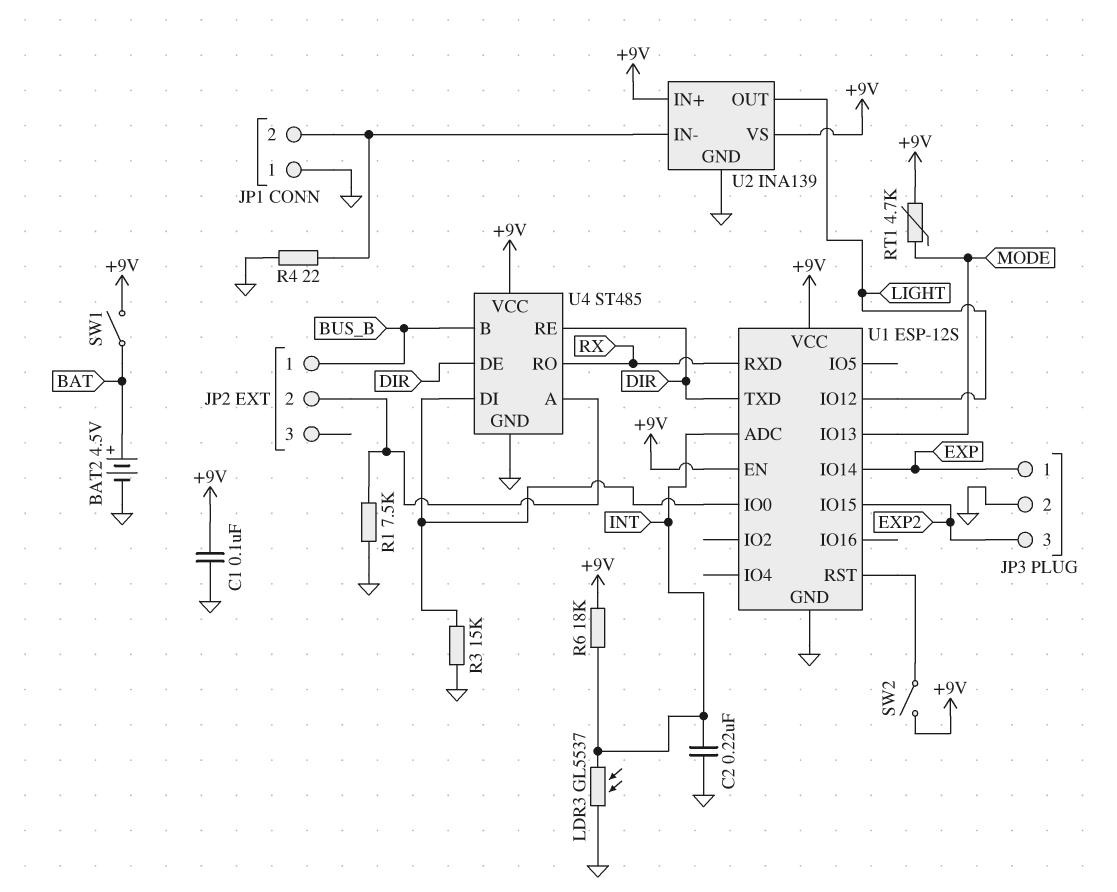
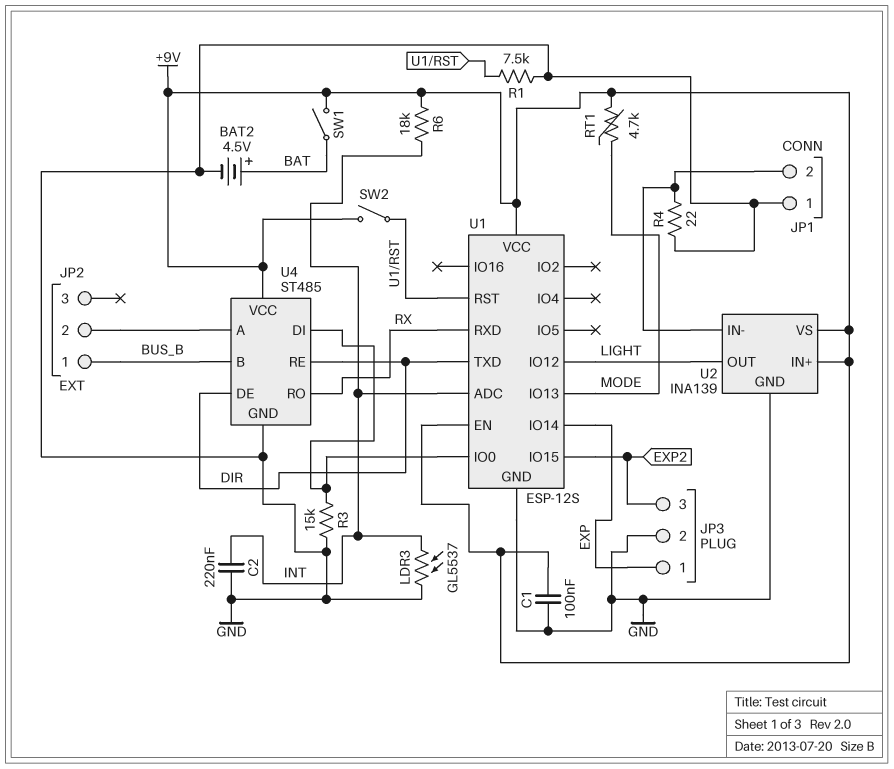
R1: 7.5k (GND, JP2/2) -> 7.5k (GND, U1/RST)

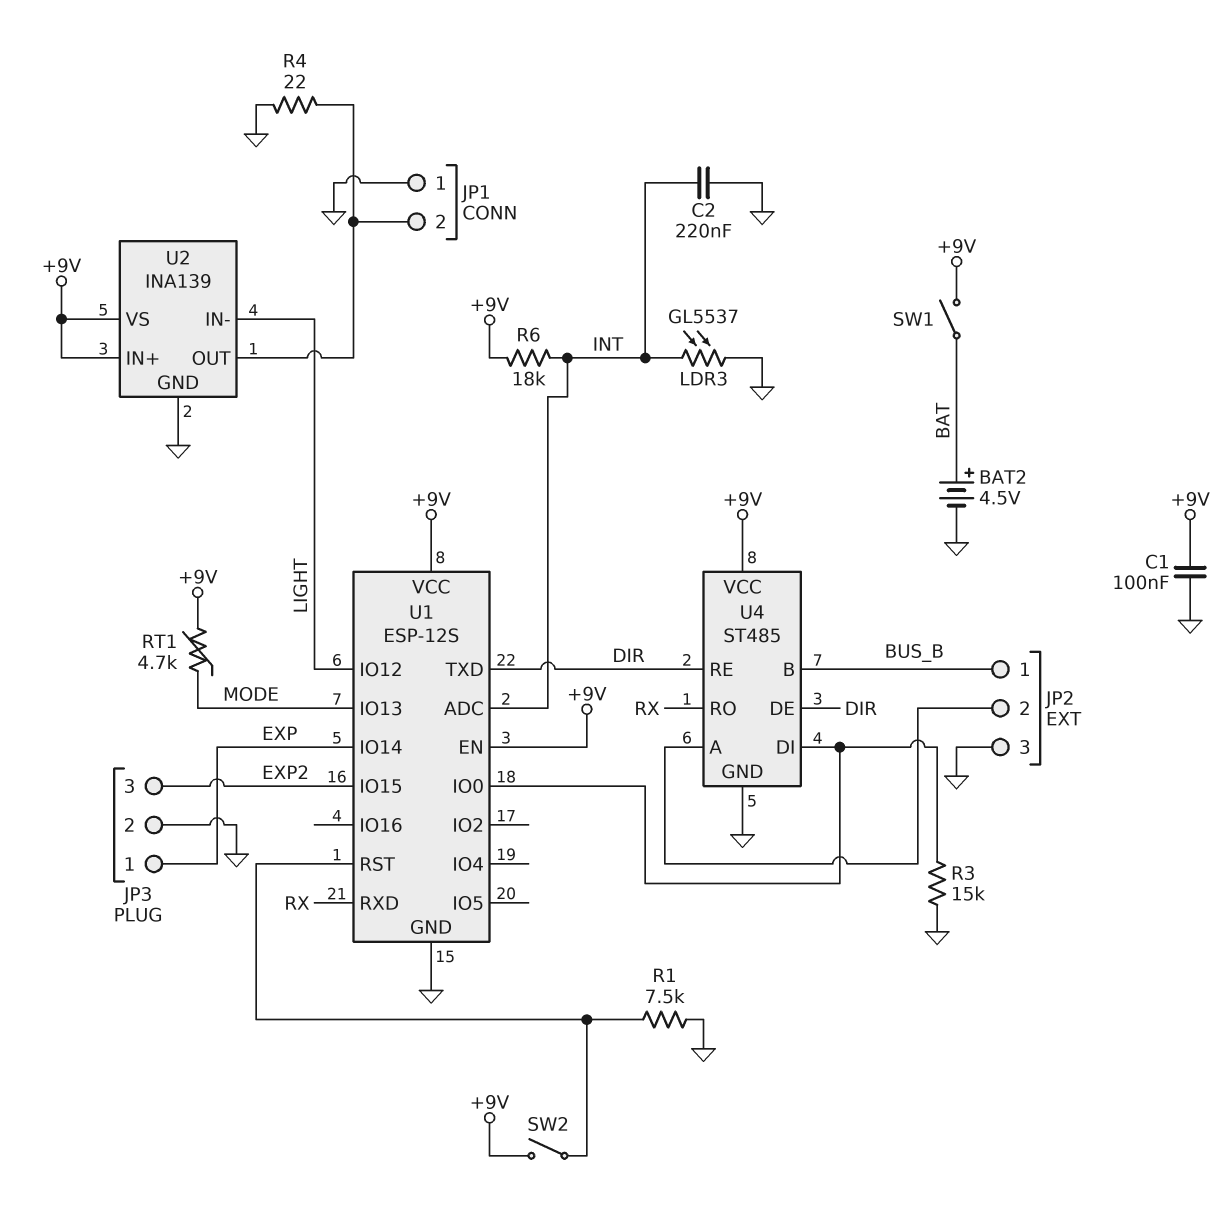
JP2 pin 3: none -> GND
U2 pin IN-: JP1/2 -> LIGHT
U2 pin OUT: LIGHT -> JP1/2

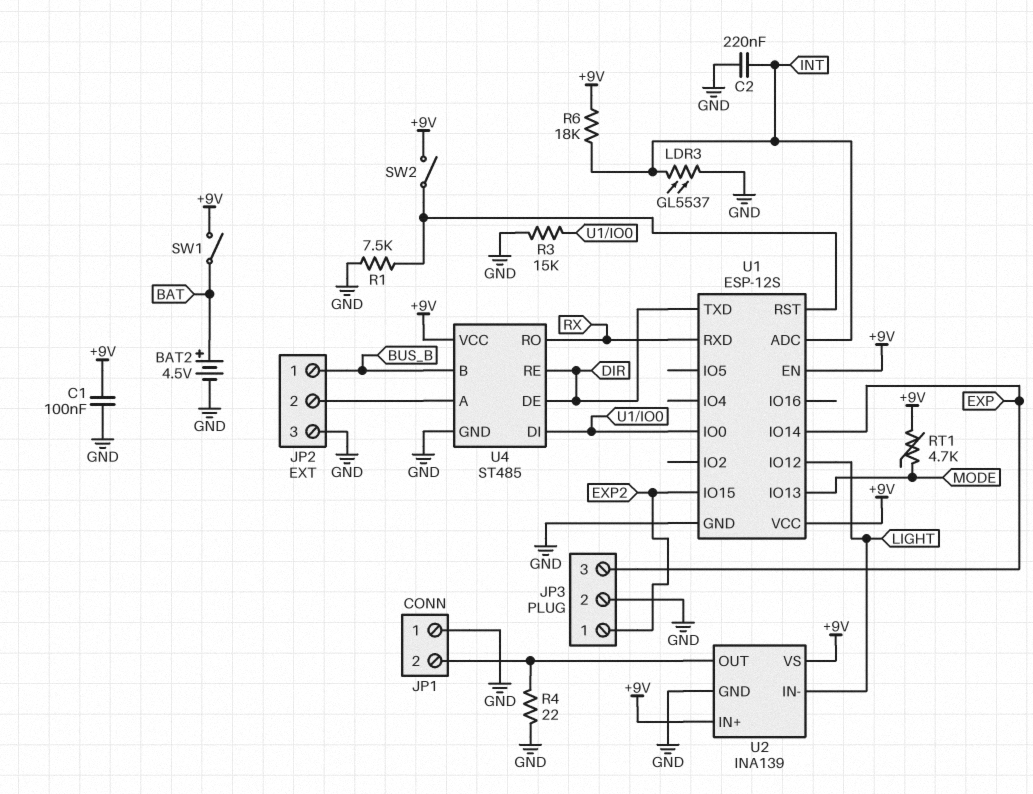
JP3 pin 1: EXP -> EXP2
JP3 pin 3: EXP2 -> EXP

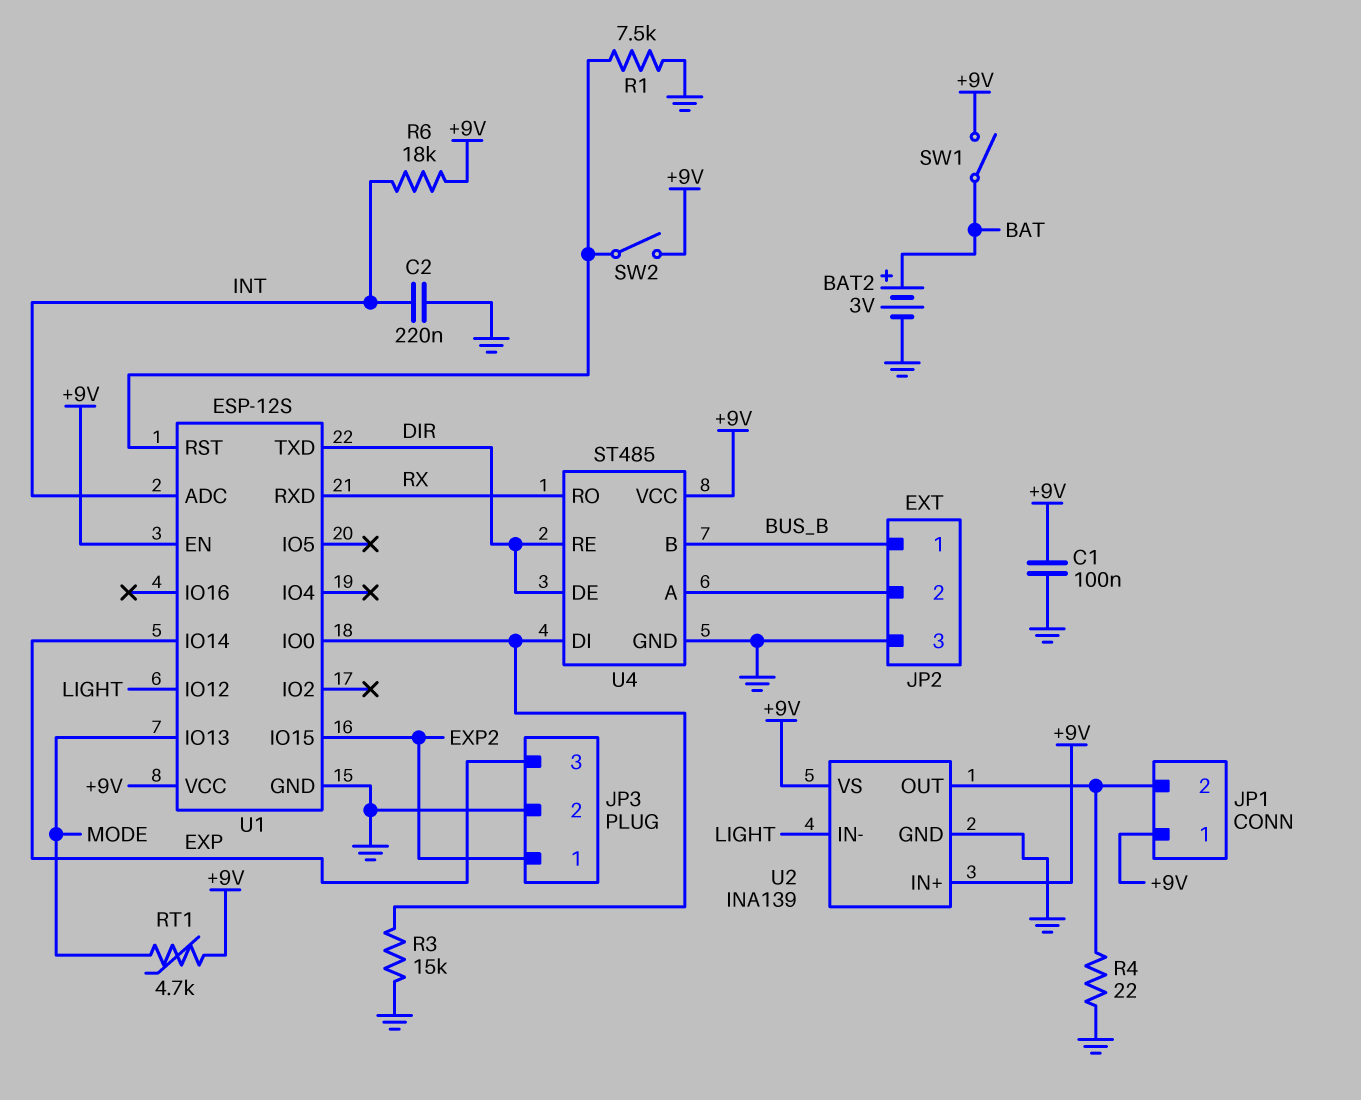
BAT2: 4.5V (plus BAT, minus GND) -> 3V (plus BAT, minus GND)
JP1 pin 1: GND -> +9V
LDR3: GL5537 (GND, INT) -> none

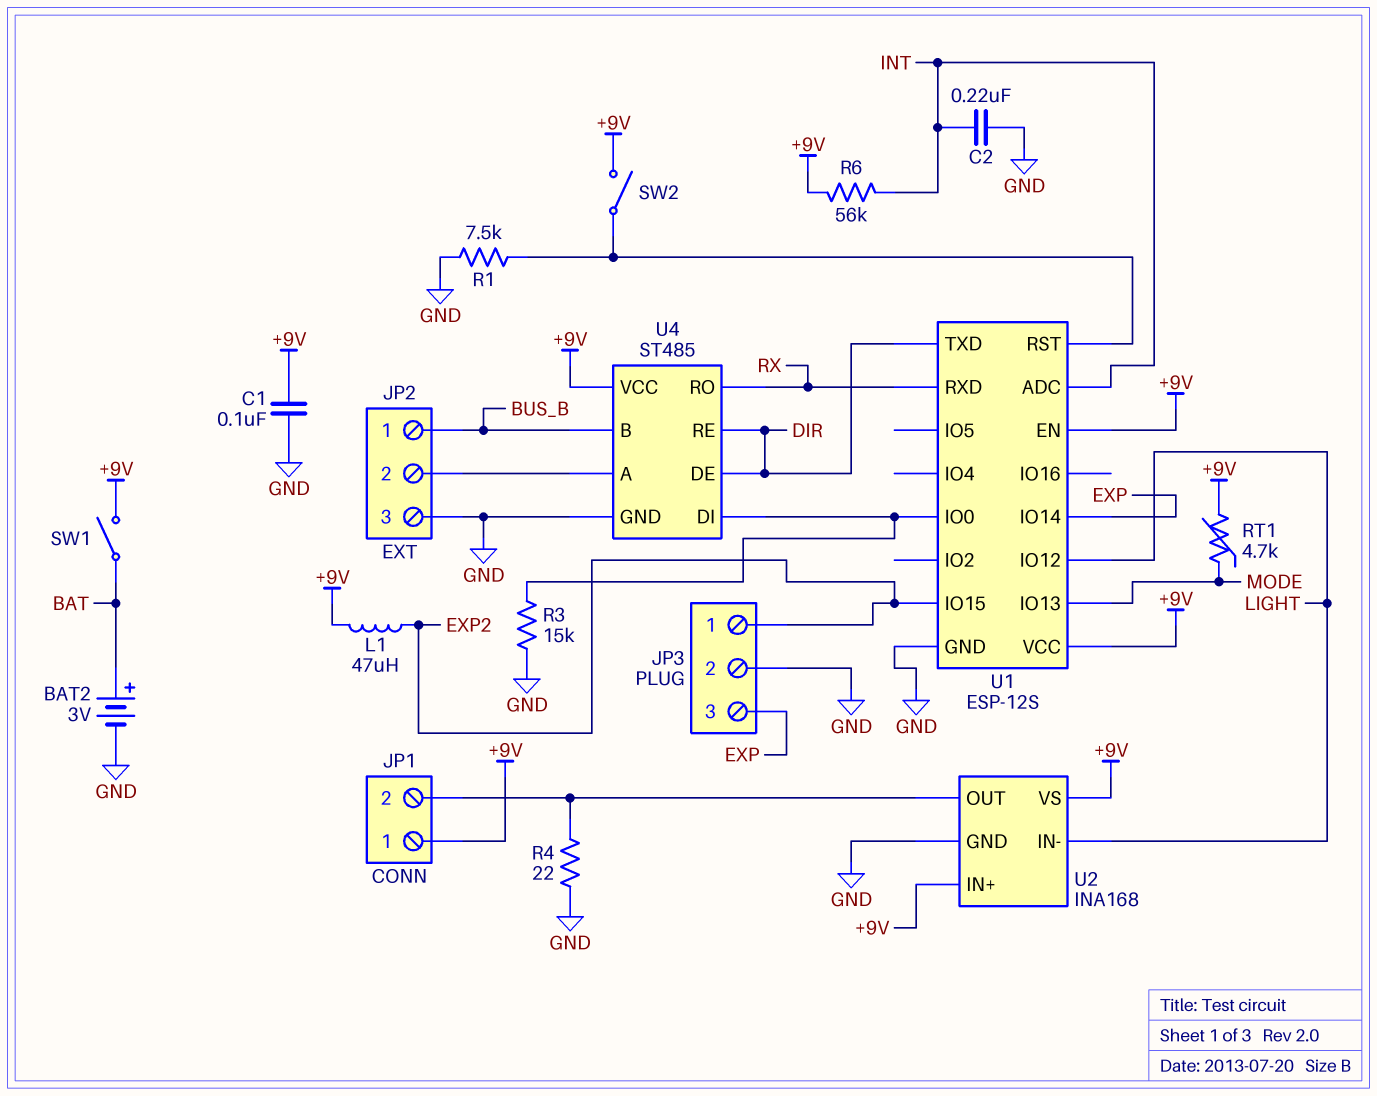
L1: none -> 47uH (+9V, EXP2)
R6: 18k (+9V, INT) -> 56k (+9V, INT)
U2: INA139 -> INA168

